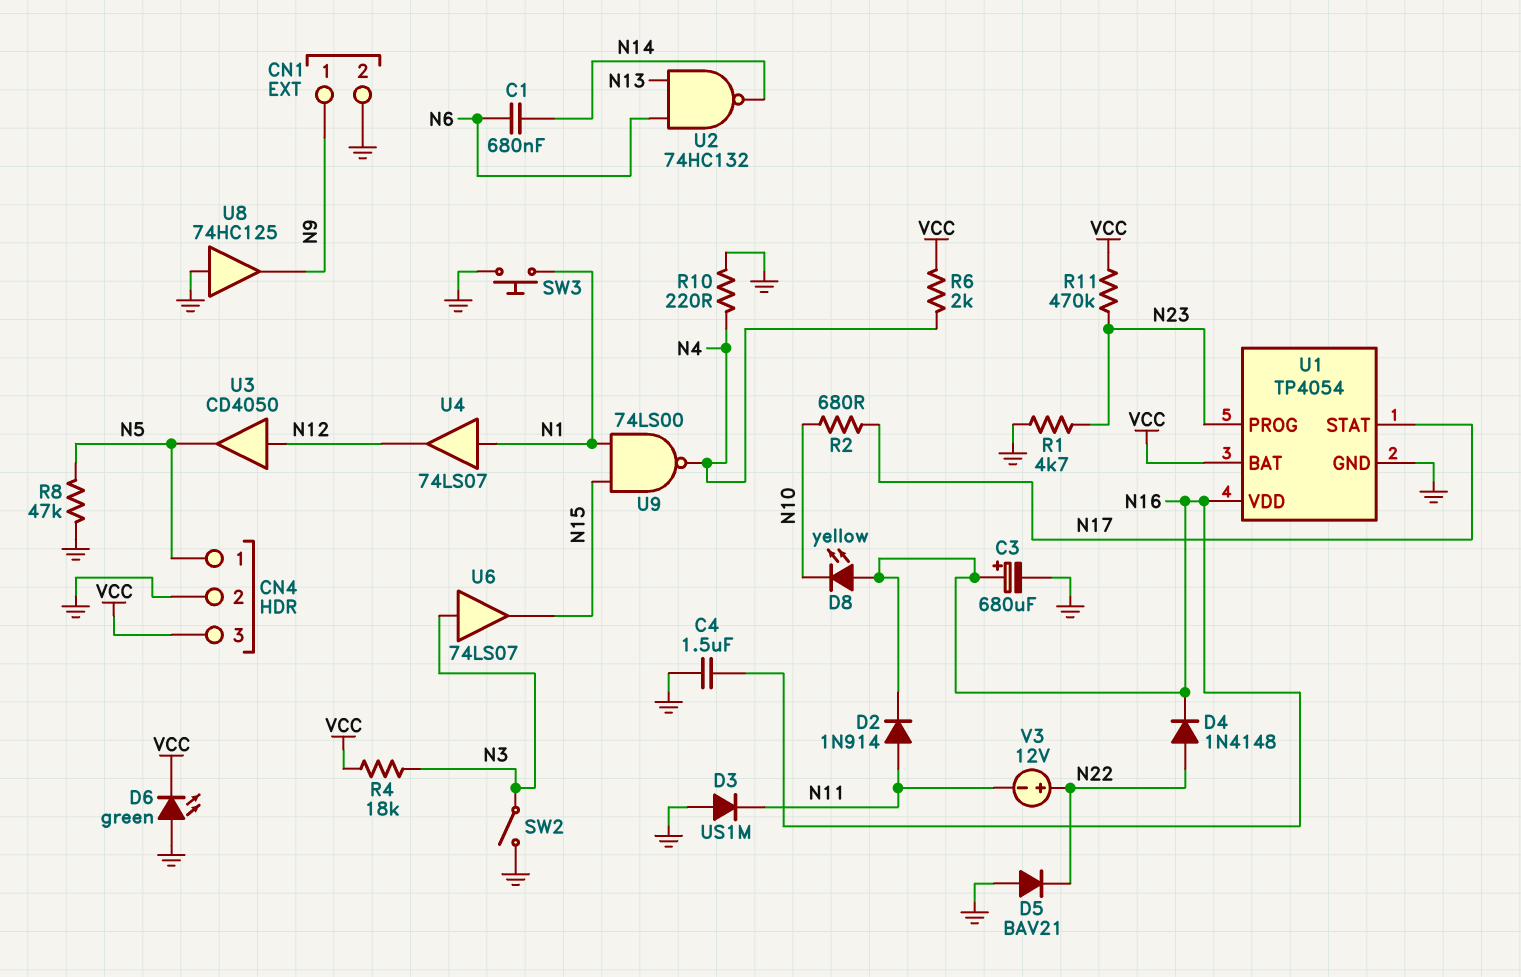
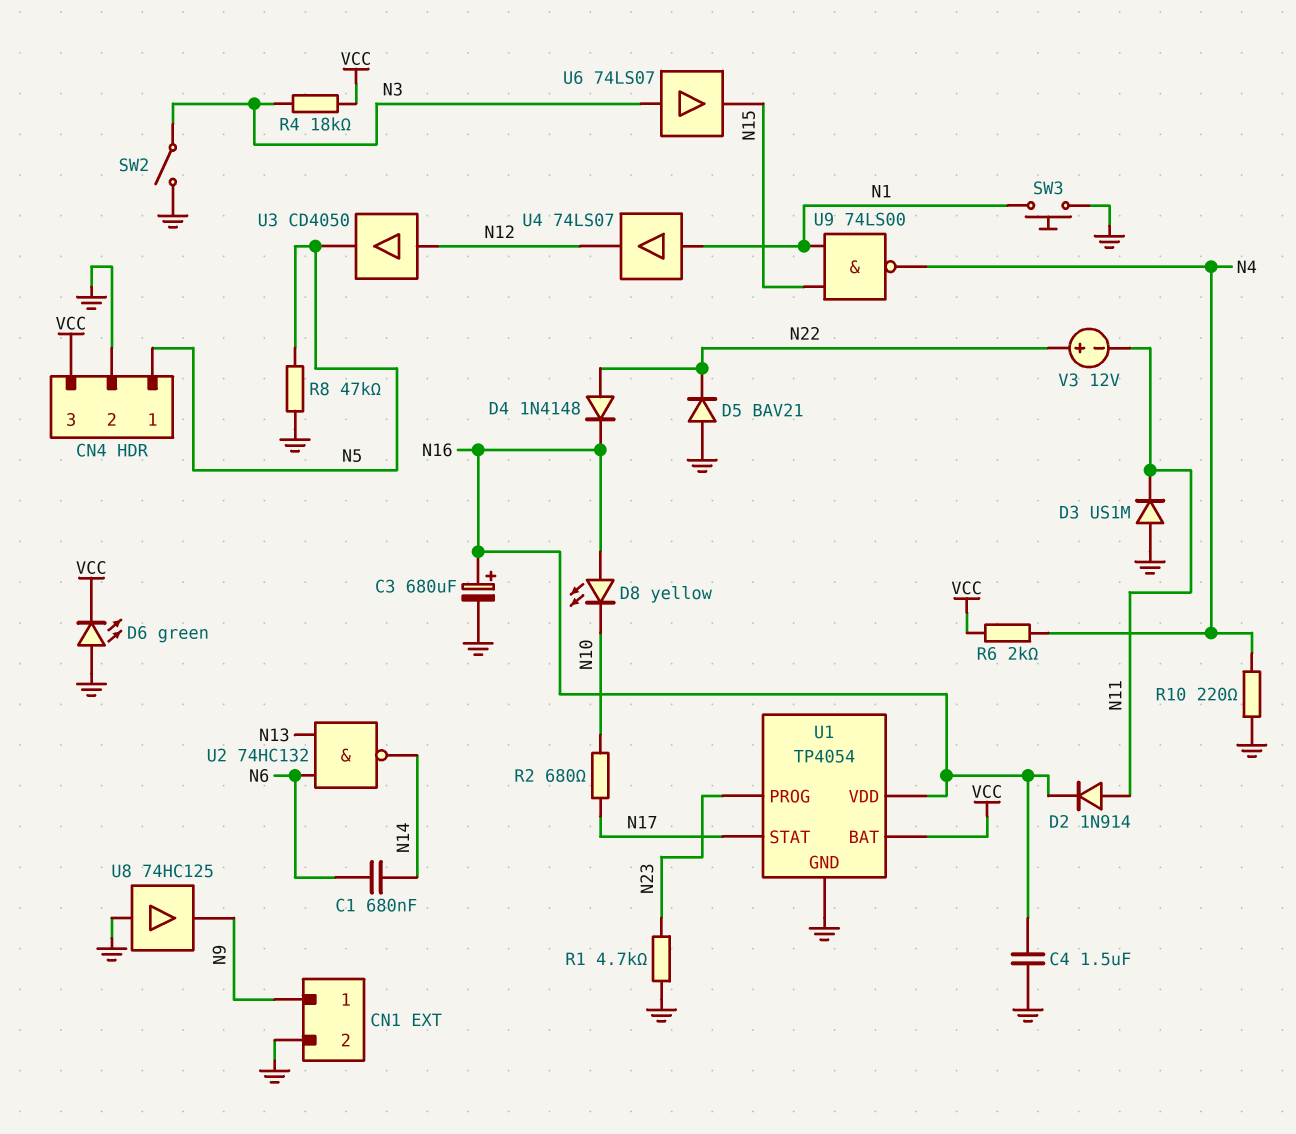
R11: 470k (N23, VCC) -> none

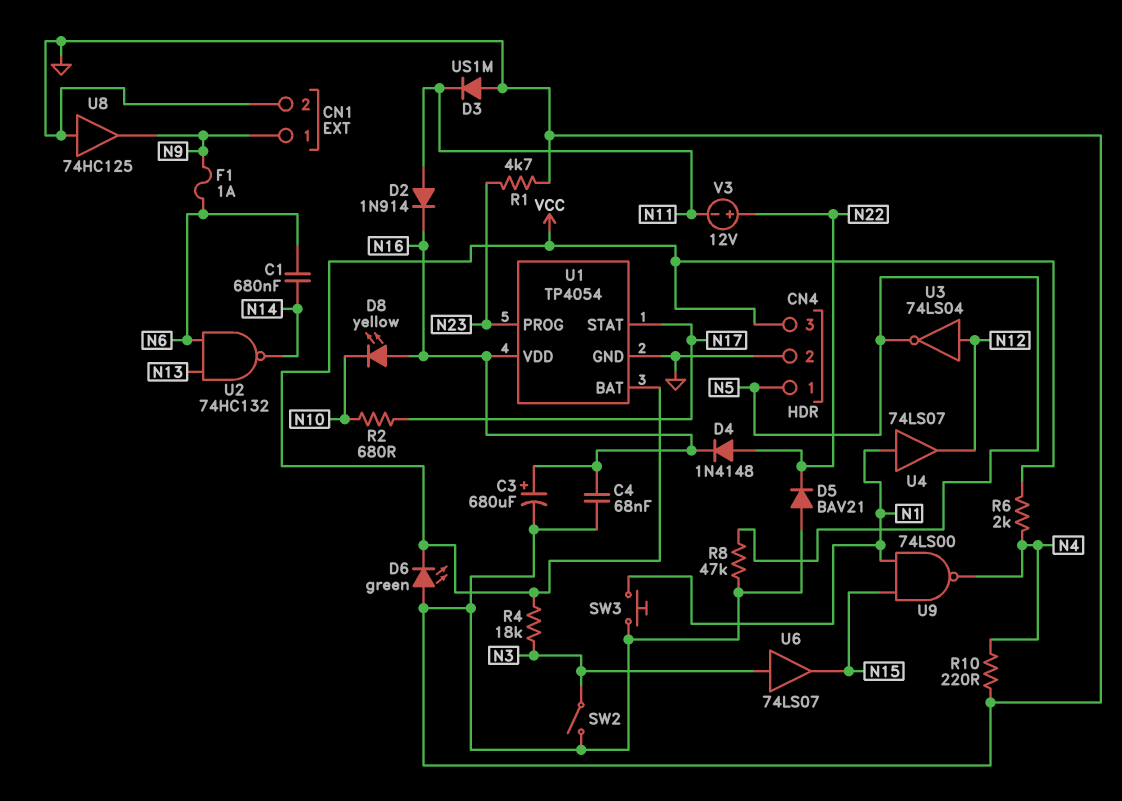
C4: 1.5uF (GND, N16) -> 68nF (GND, N16)
F1: none -> 1A (N6, N9)
U3: buffer CD4050 (in N12, out N5) -> NOT 74LS04 (in N12, out N5)

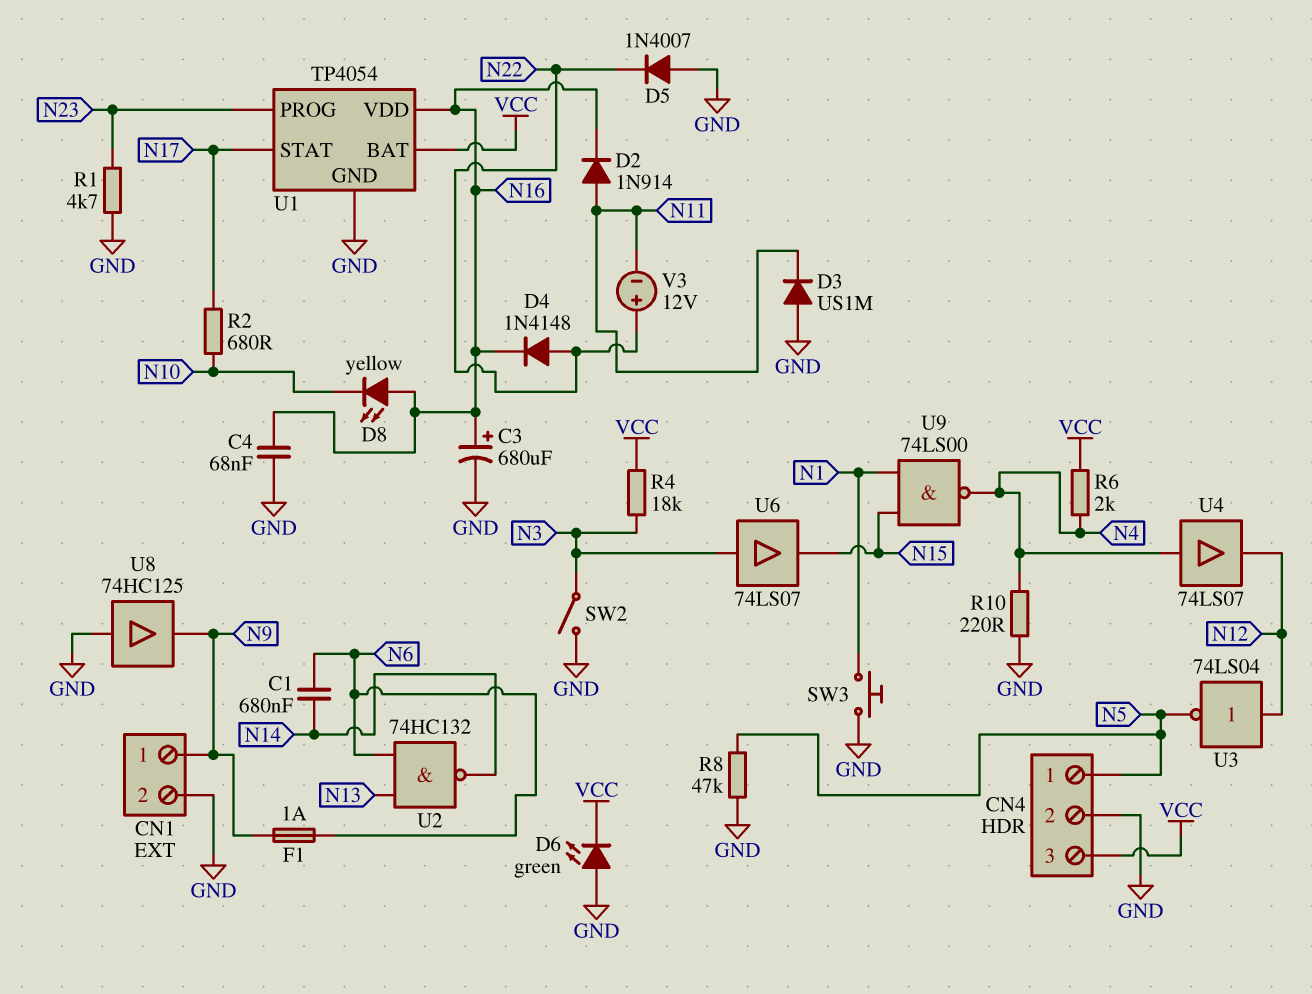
D5: diode BAV21 (A GND, K N22) -> diode 1N4007 (A GND, K N22)
U4: buffer 74LS07 (in N1, out N12) -> buffer 74LS07 (in N4, out N12)

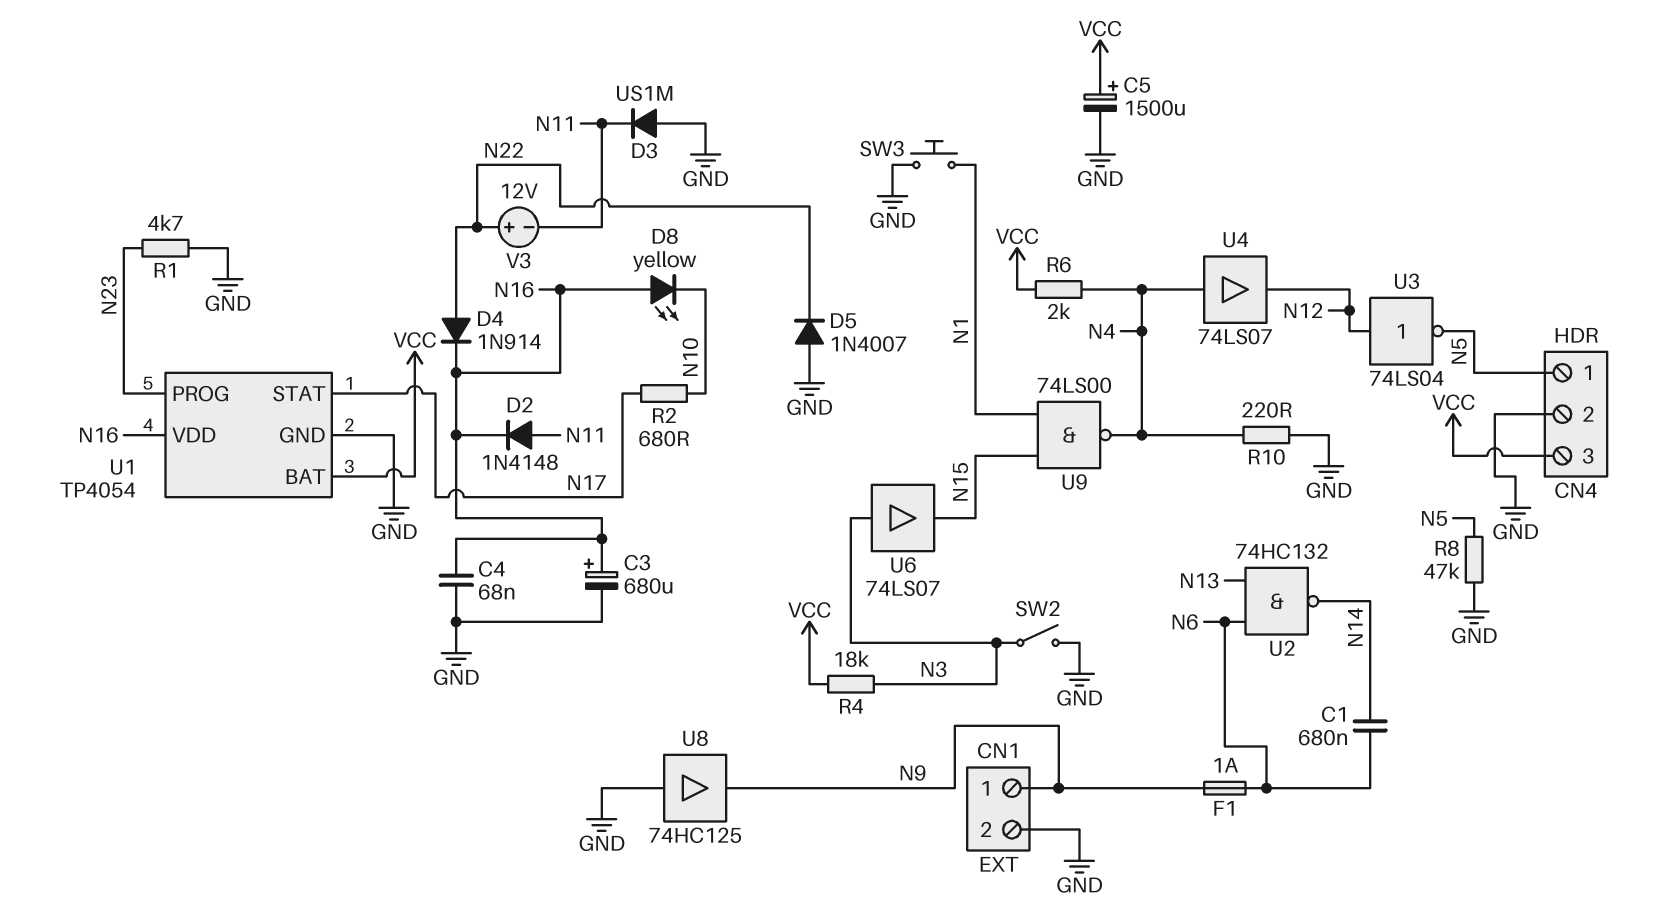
C5: none -> 1500uF (plus VCC, minus GND)
D2: diode 1N914 (A N11, K N16) -> diode 1N4148 (A N11, K N16)
D4: diode 1N4148 (A N22, K N16) -> diode 1N914 (A N22, K N16)
D6: LED green (A GND, K VCC) -> none

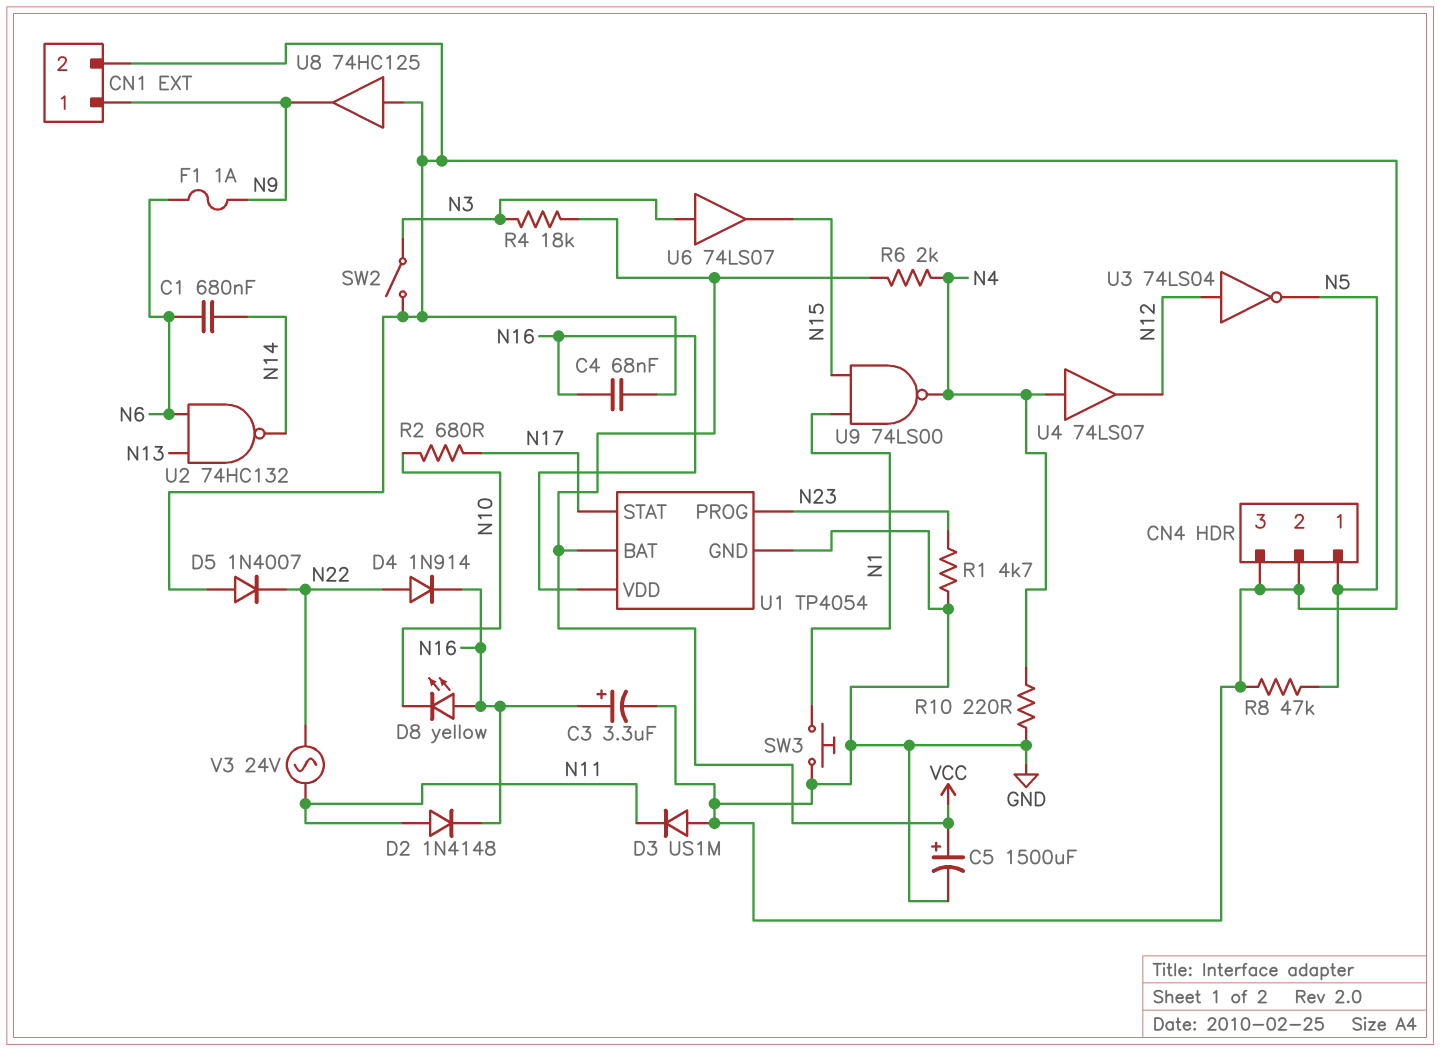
C3: 680uF (plus N16, minus GND) -> 3.3uF (plus N16, minus GND)
CN4 pin 3: VCC -> GND
V3: 12V (plus N22, minus N11) -> AC 24V (N11, N22)

